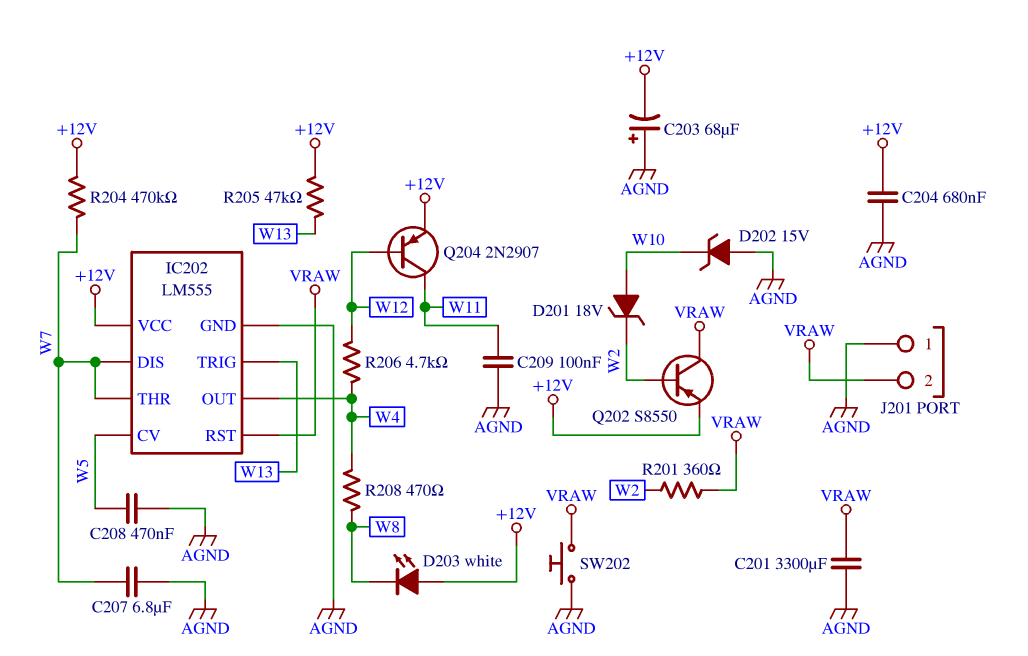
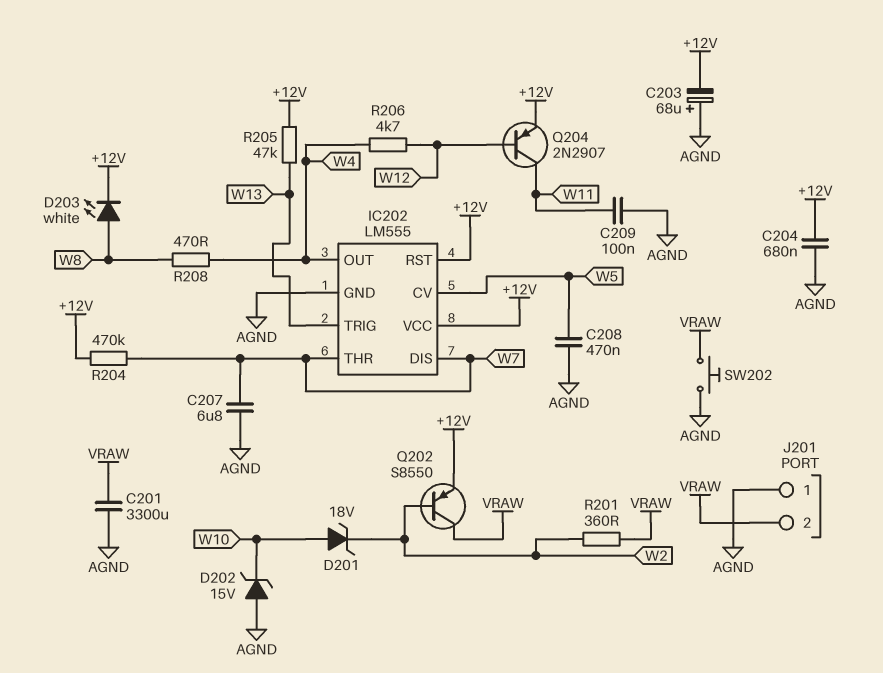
D203: LED white (A +12V, K W8) -> LED white (A W8, K +12V)
IC202 pin RST: VRAW -> +12V

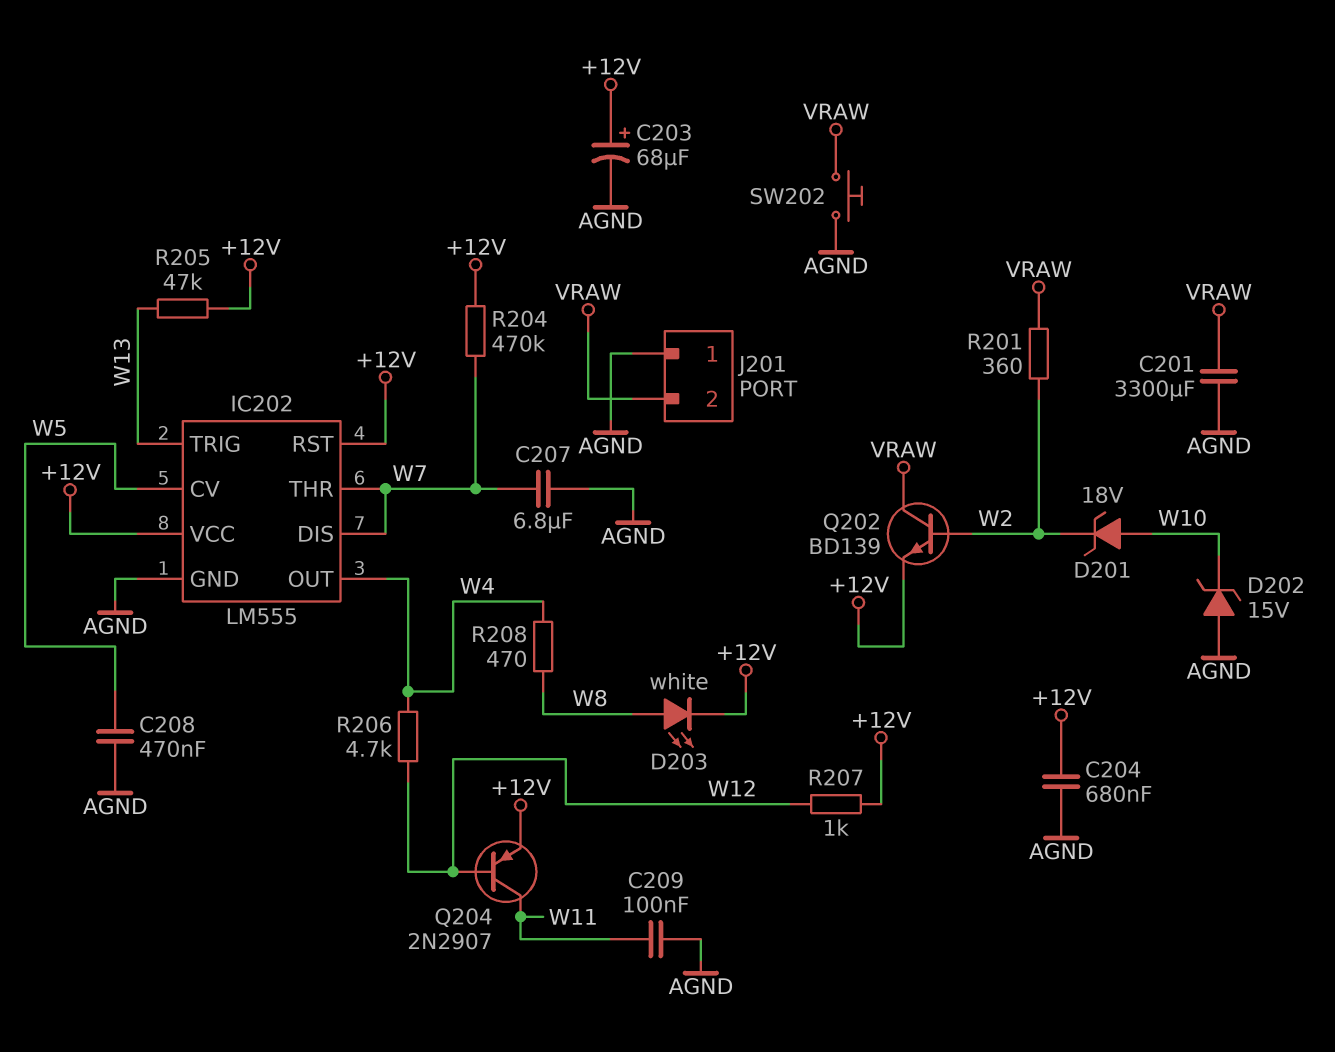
C203: 68uF (plus AGND, minus +12V) -> 68uF (plus +12V, minus AGND)
Q202: PNP S8550 (B W2, C VRAW, E +12V) -> NPN BD139 (B W2, C VRAW, E +12V)
R207: none -> 1k (+12V, W12)

